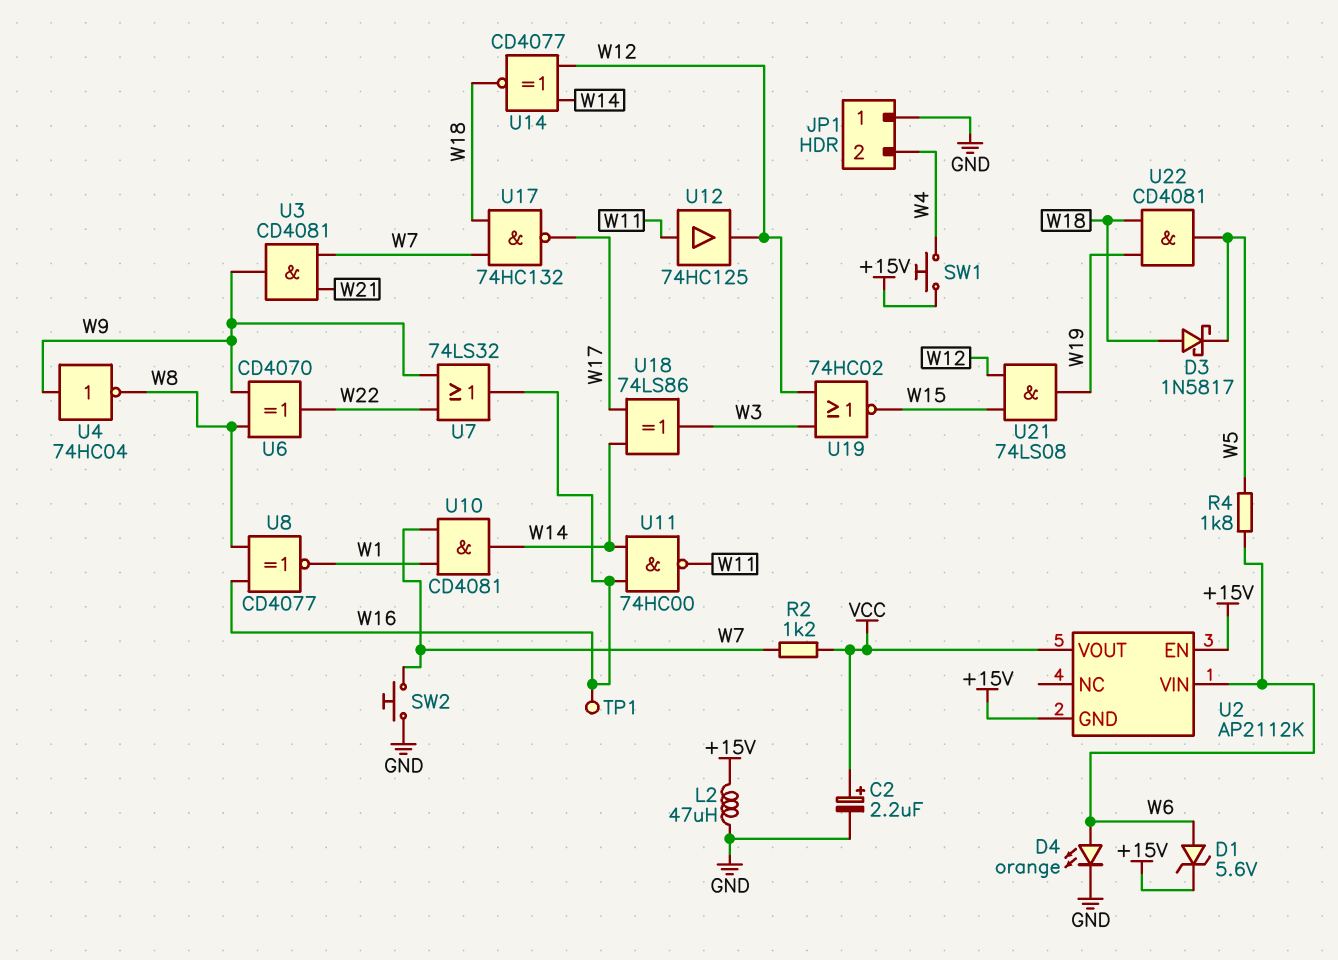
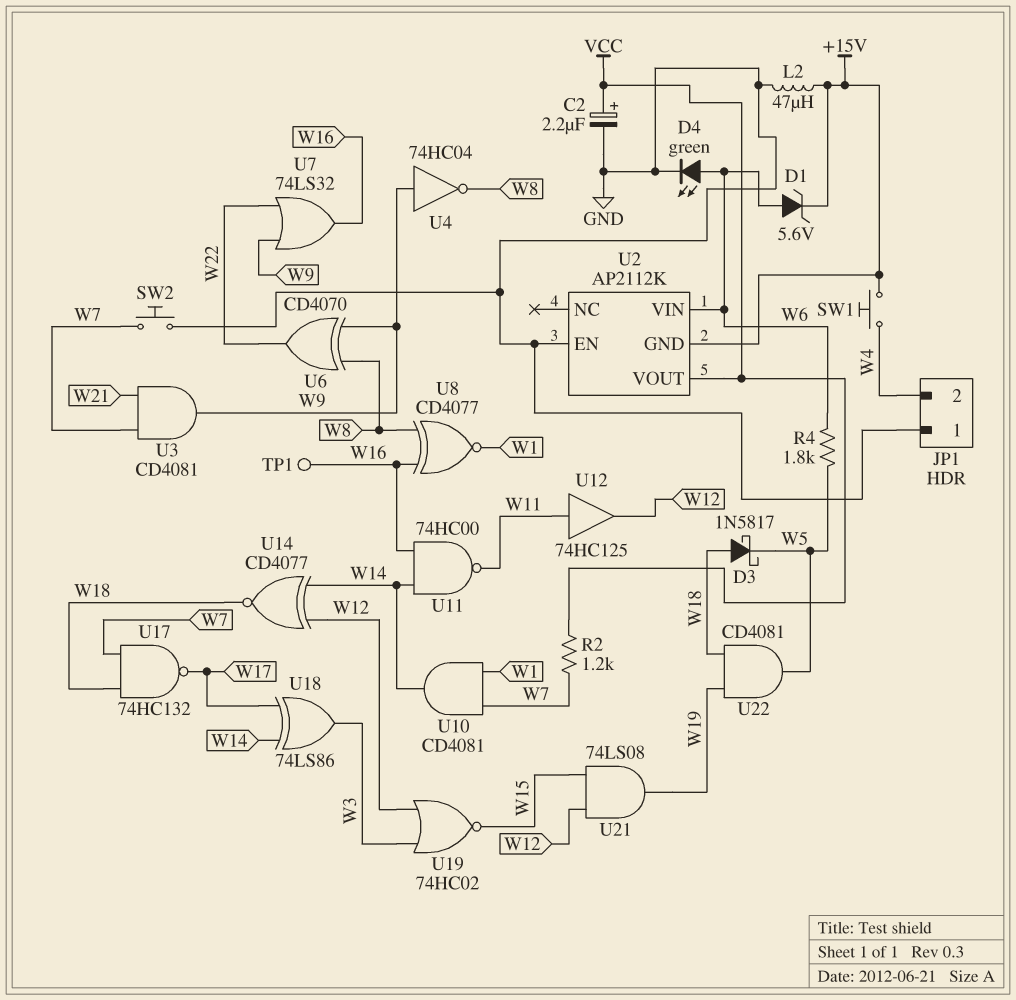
D4: LED orange (A W6, K GND) -> LED green (A W6, K GND)
U2 pin EN: +15V -> GND

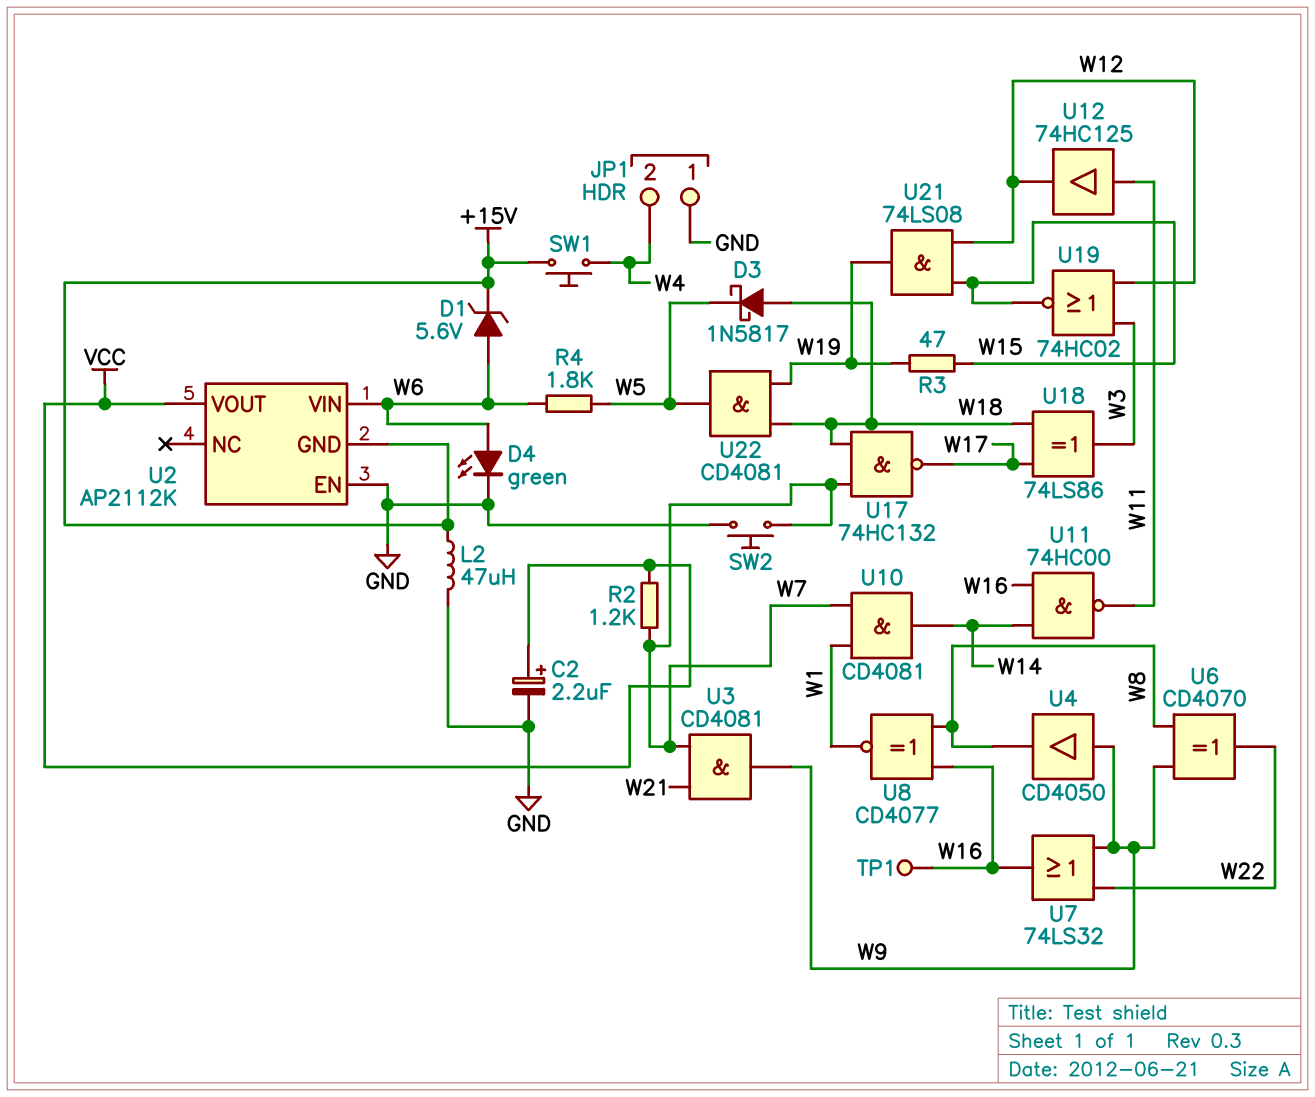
R3: none -> 47 (W15, W19)
U4: NOT 74HC04 (in W9, out W8) -> buffer CD4050 (in W9, out W8)
U14: XNOR CD4077 (in W12, in W14, out W18) -> none
U18: XOR 74LS86 (in W14, in W17, out W3) -> XOR 74LS86 (in W17, in W18, out W3)

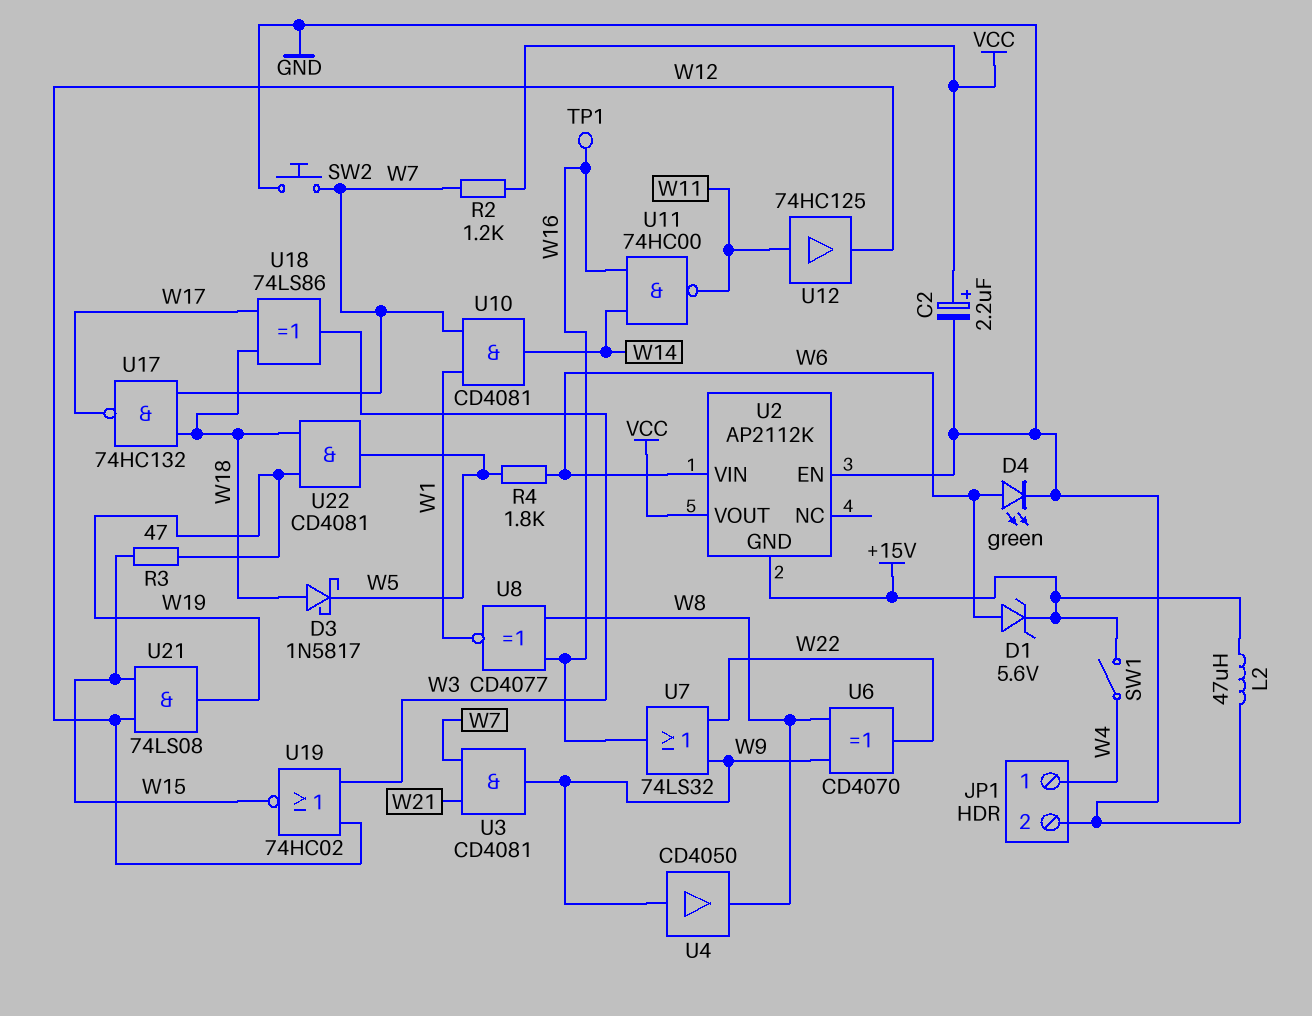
JP1 pin 1: GND -> W4
JP1 pin 2: W4 -> GND
SW1: button (+15V, W4) -> switch (+15V, W4)

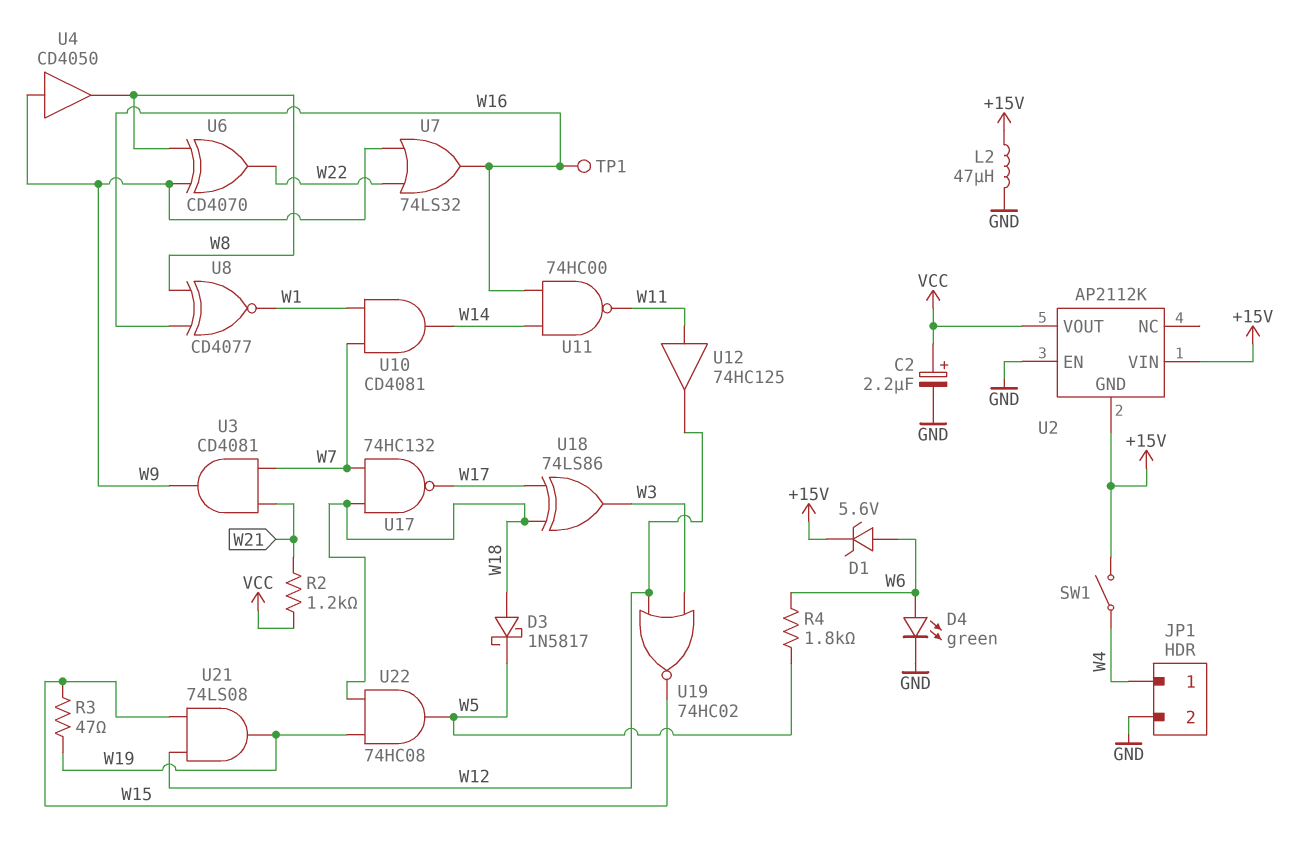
R2: 1.2k (VCC, W7) -> 1.2k (VCC, W21)
SW2: button (GND, W7) -> none
U2 pin VIN: W6 -> +15V
U22: AND CD4081 (in W18, in W19, out W5) -> AND 74HC08 (in W18, in W19, out W5)

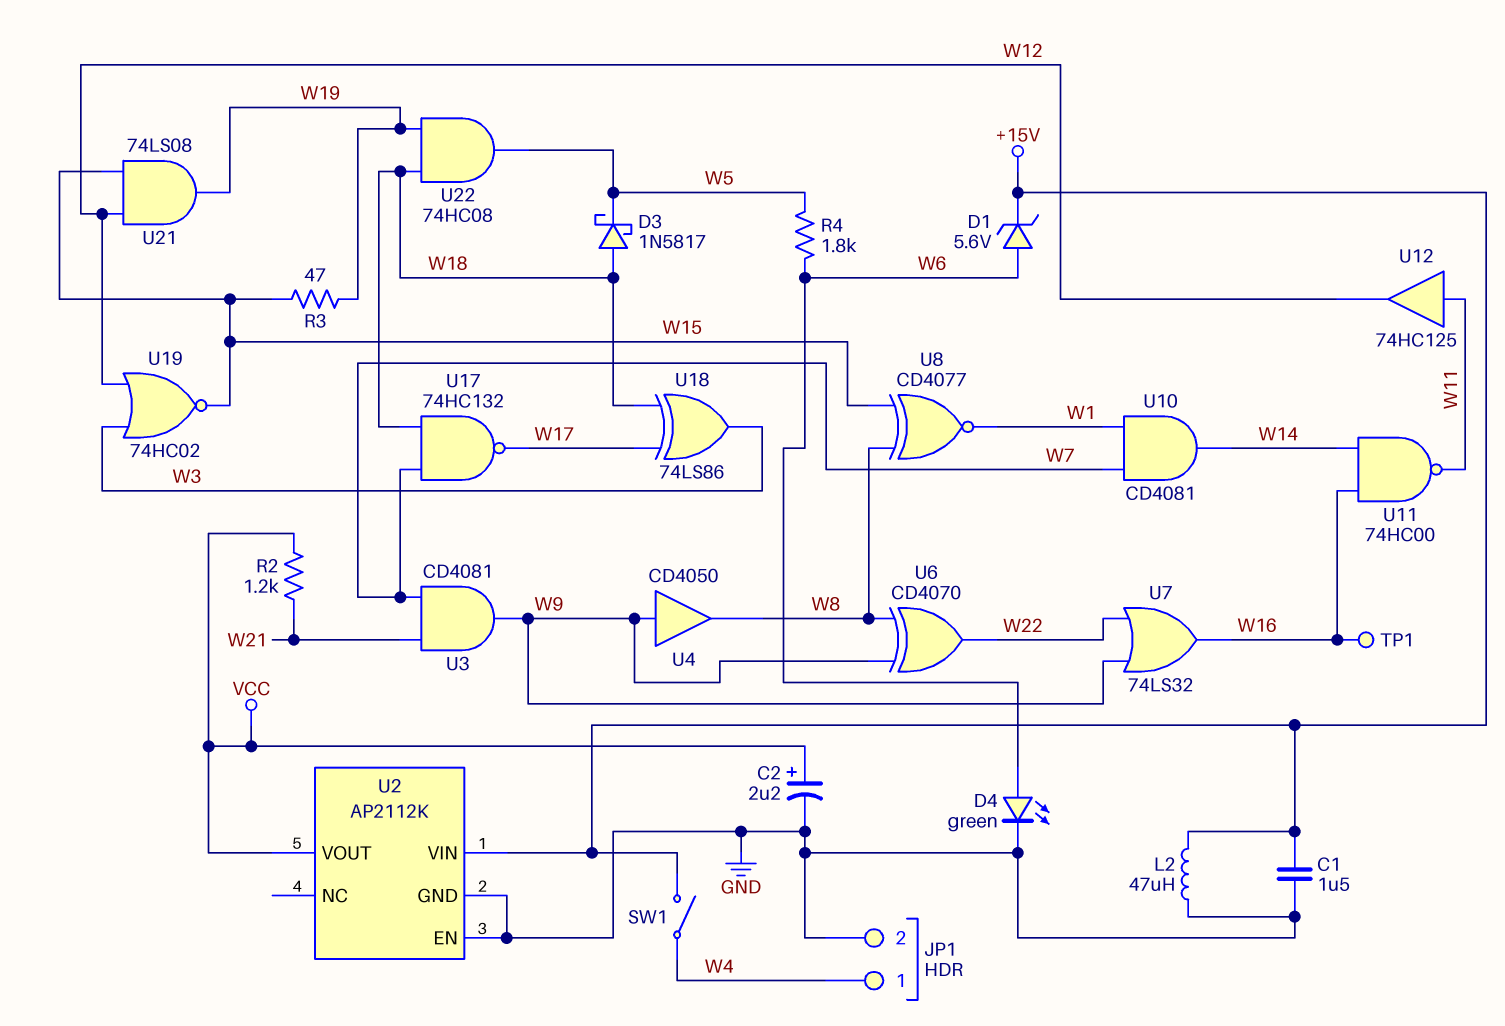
C1: none -> 1.5uF (+15V, GND)
U2 pin GND: +15V -> GND
U8: XNOR CD4077 (in W8, in W16, out W1) -> XNOR CD4077 (in W8, in W15, out W1)

